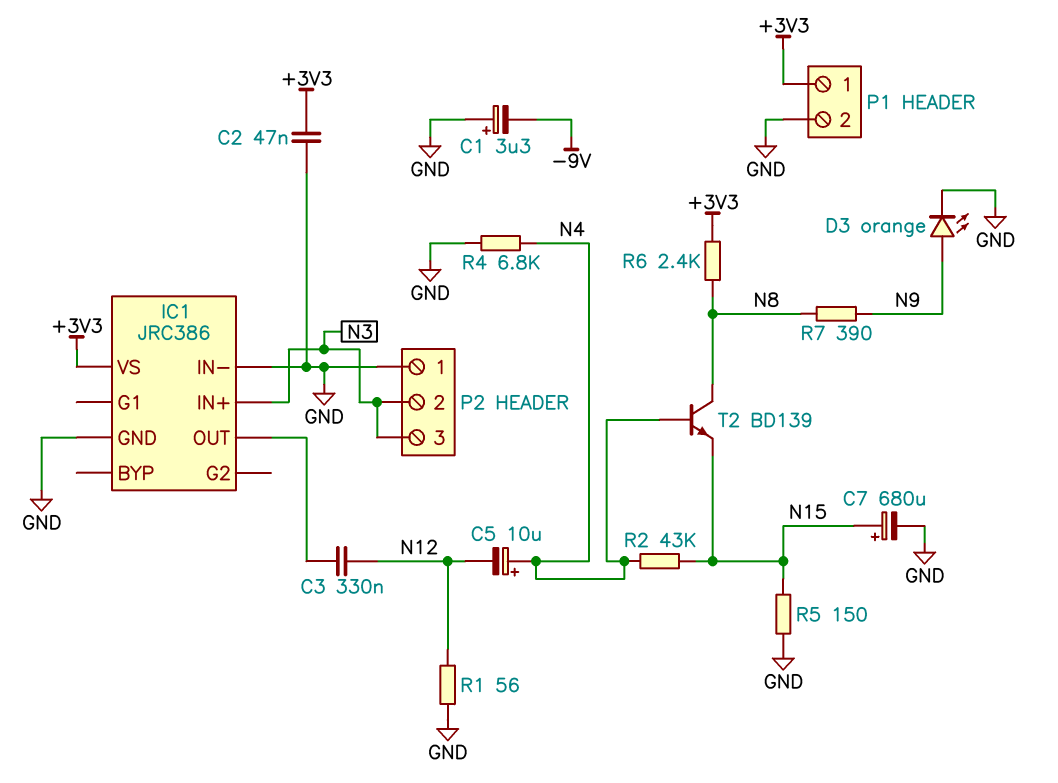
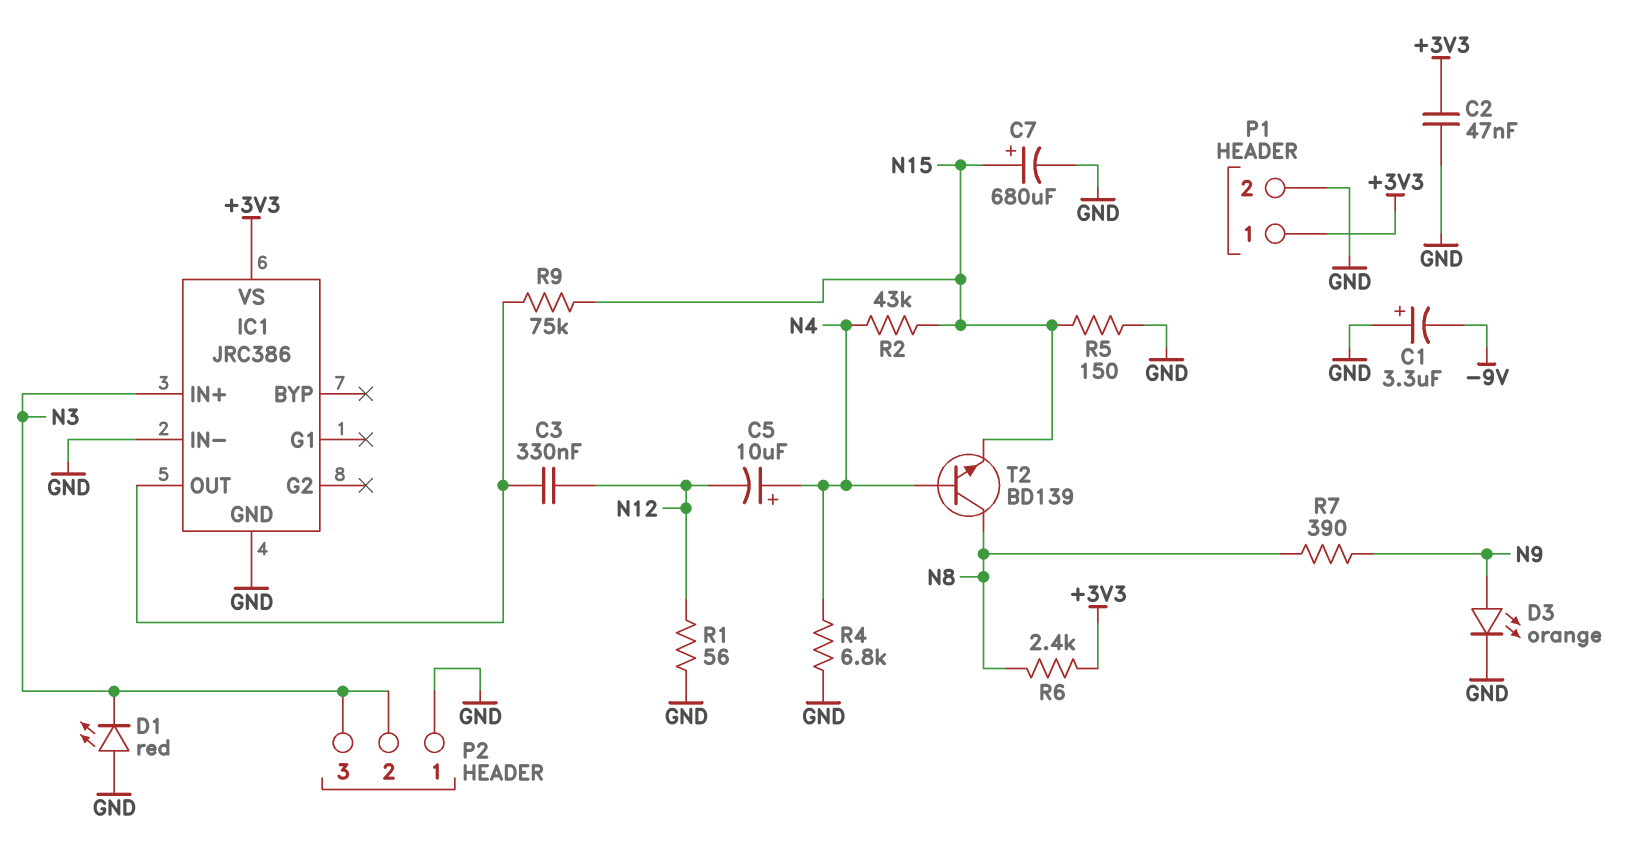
D1: none -> LED red (A GND, K N3)
R9: none -> 75k (IC1/OUT, N15)

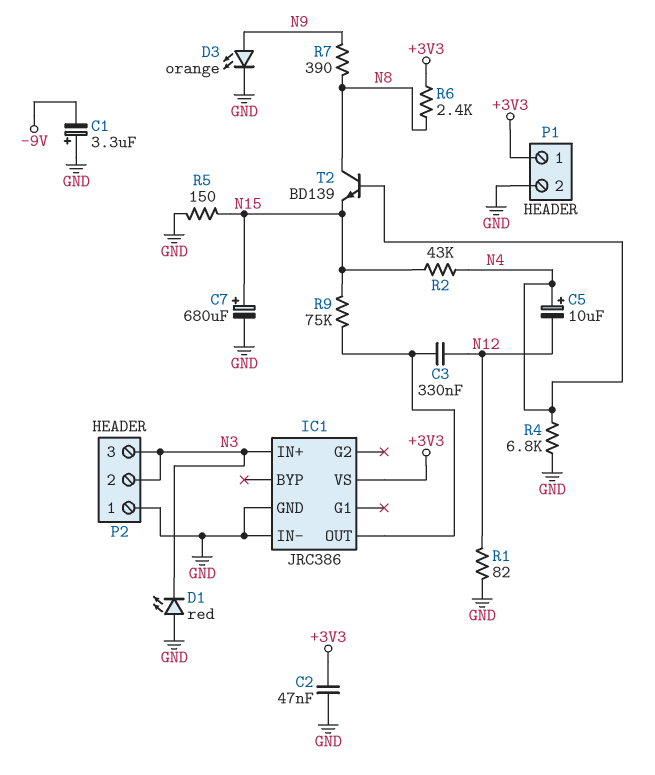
R1: 56 (GND, N12) -> 82 (GND, N12)

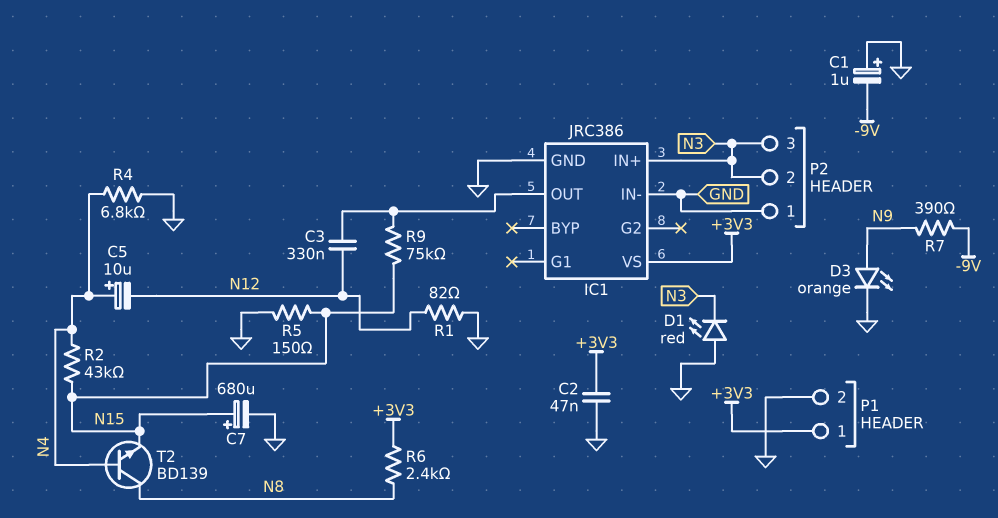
C1: 3.3uF (plus GND, minus -9V) -> 1uF (plus GND, minus -9V)
R7: 390 (N8, N9) -> 390 (-9V, N9)

